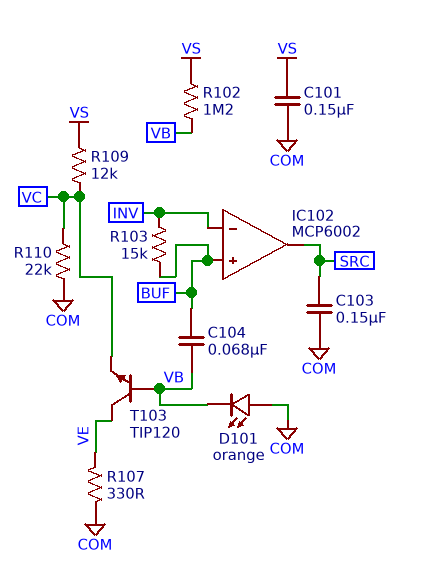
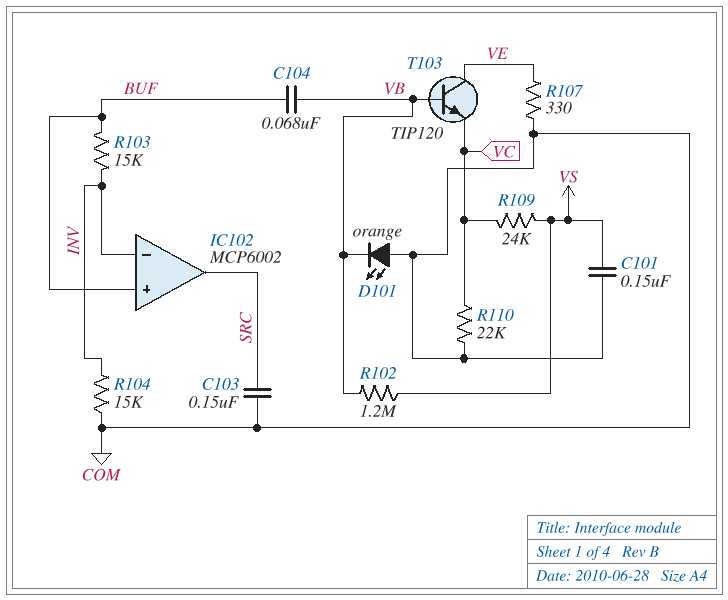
R104: none -> 15k (COM, INV)
R109: 12k (VC, VS) -> 24k (VC, VS)

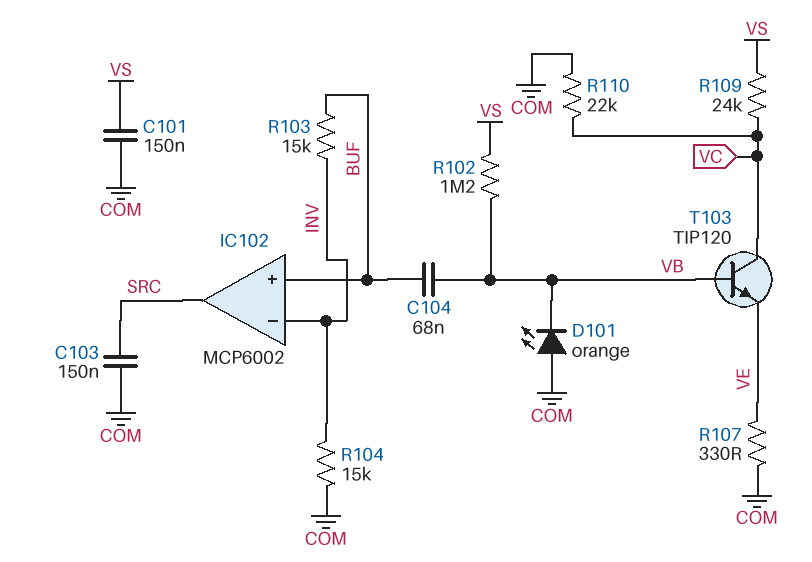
T103: NPN TIP120 (B VB, C VE, E VC) -> NPN TIP120 (B VB, C VC, E VE)

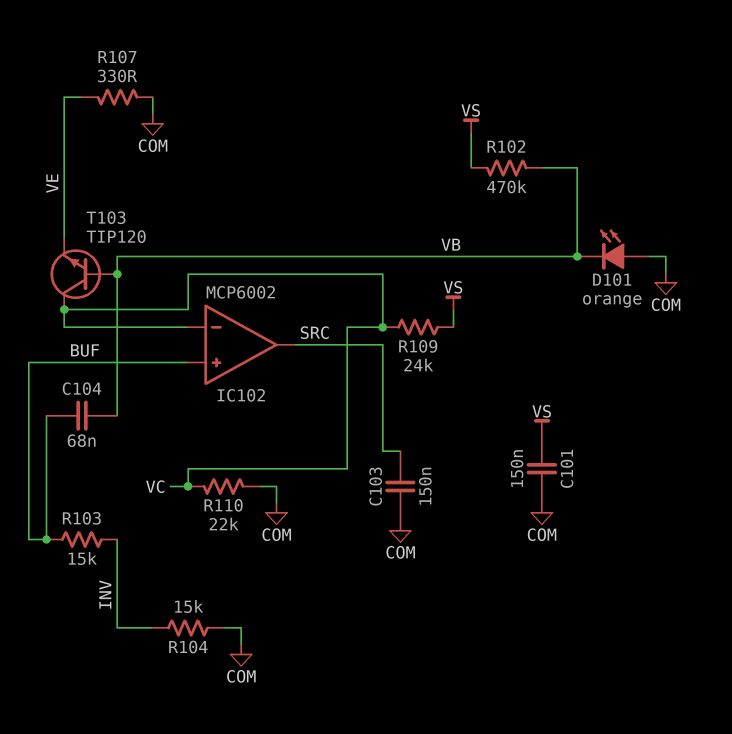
IC102 pin in-: INV -> VC
R102: 1.2M (VB, VS) -> 470k (VB, VS)

